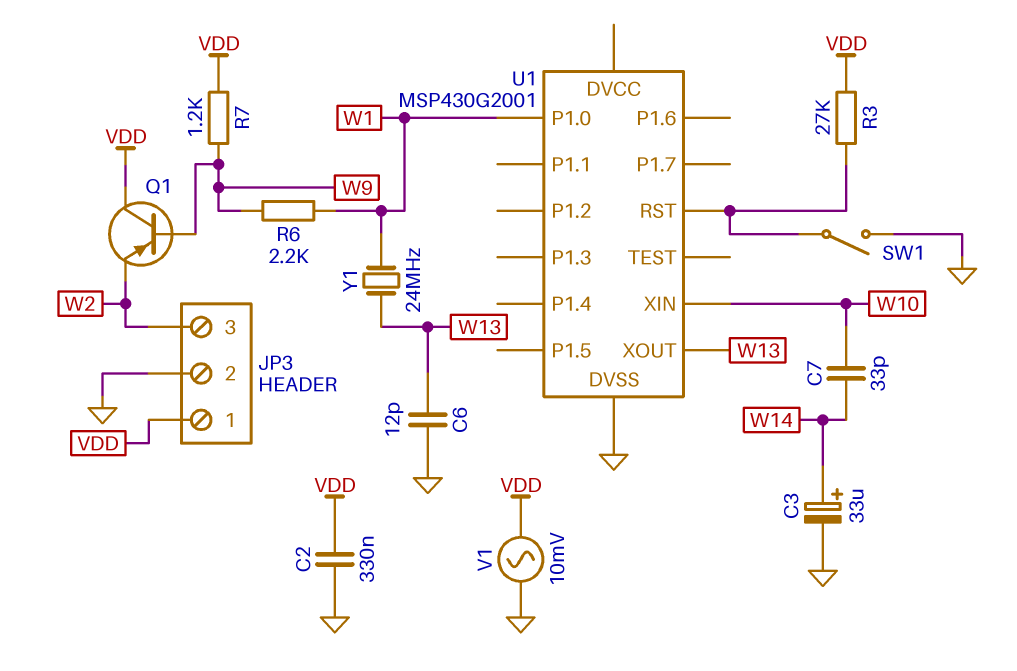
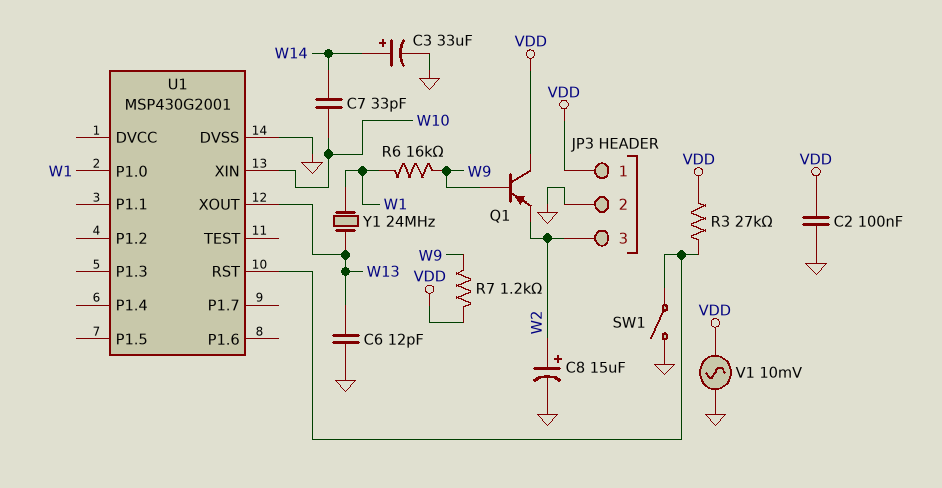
C2: 330nF (GND, VDD) -> 100nF (GND, VDD)
C8: none -> 15uF (plus W2, minus GND)
R6: 2.2k (W1, W9) -> 16k (W1, W9)

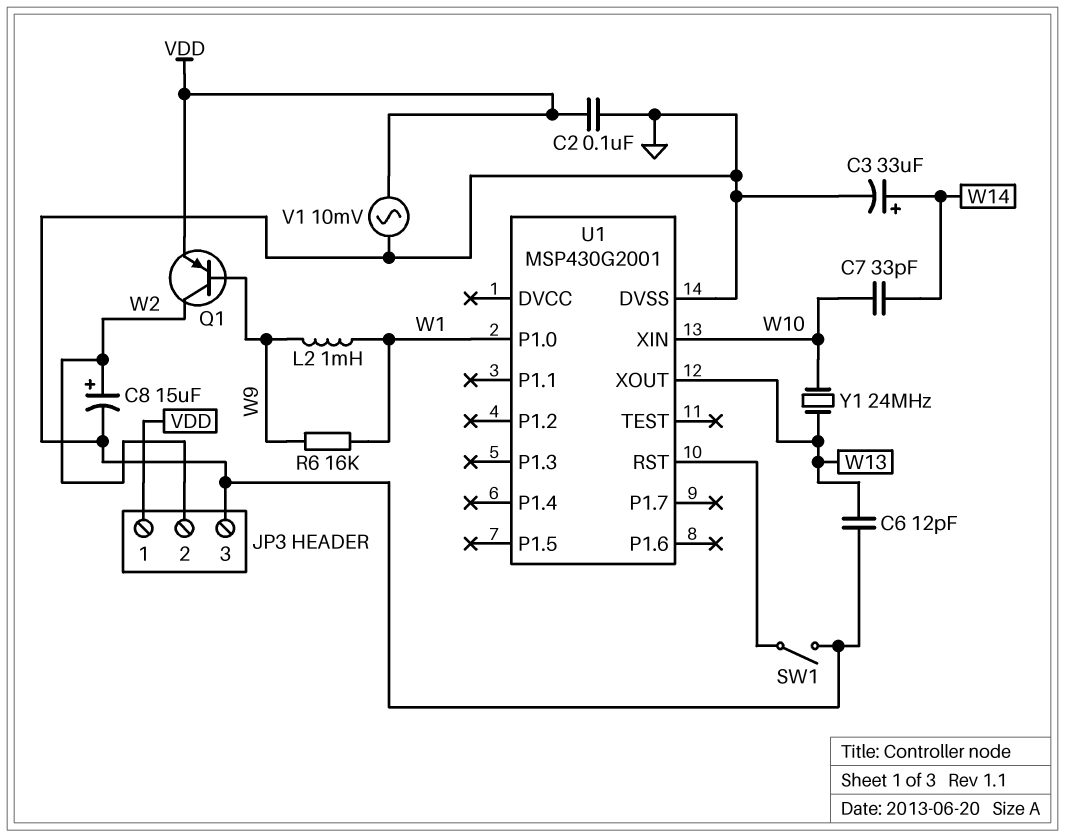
JP3 pin 2: GND -> W2
JP3 pin 3: W2 -> GND
L2: none -> 1mH (W1, W9)
Q1: PNP (B W9, C VDD, E W2) -> PNP (B W9, C W2, E VDD)
R3: 27k (U1/RST, VDD) -> none
R7: 1.2k (VDD, W9) -> none
Y1: 24MHz (W1, W13) -> 24MHz (W10, W13)

